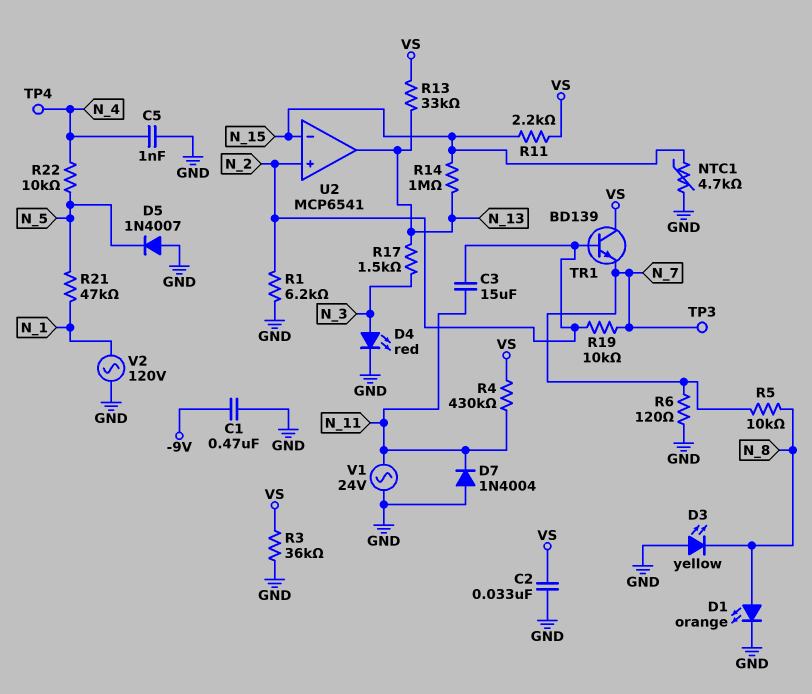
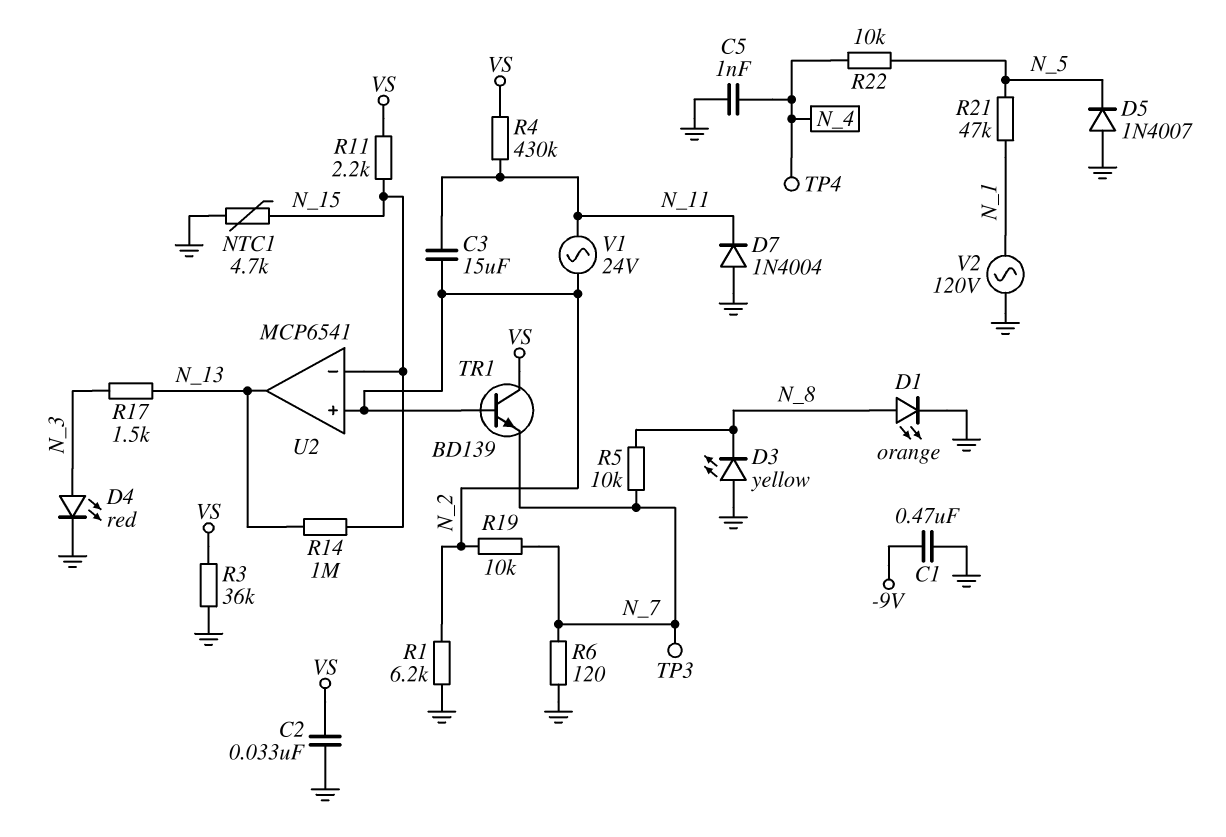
R13: 33k (N_13, VS) -> none
V1: AC 24V (GND, N_11) -> AC 24V (N_2, N_11)

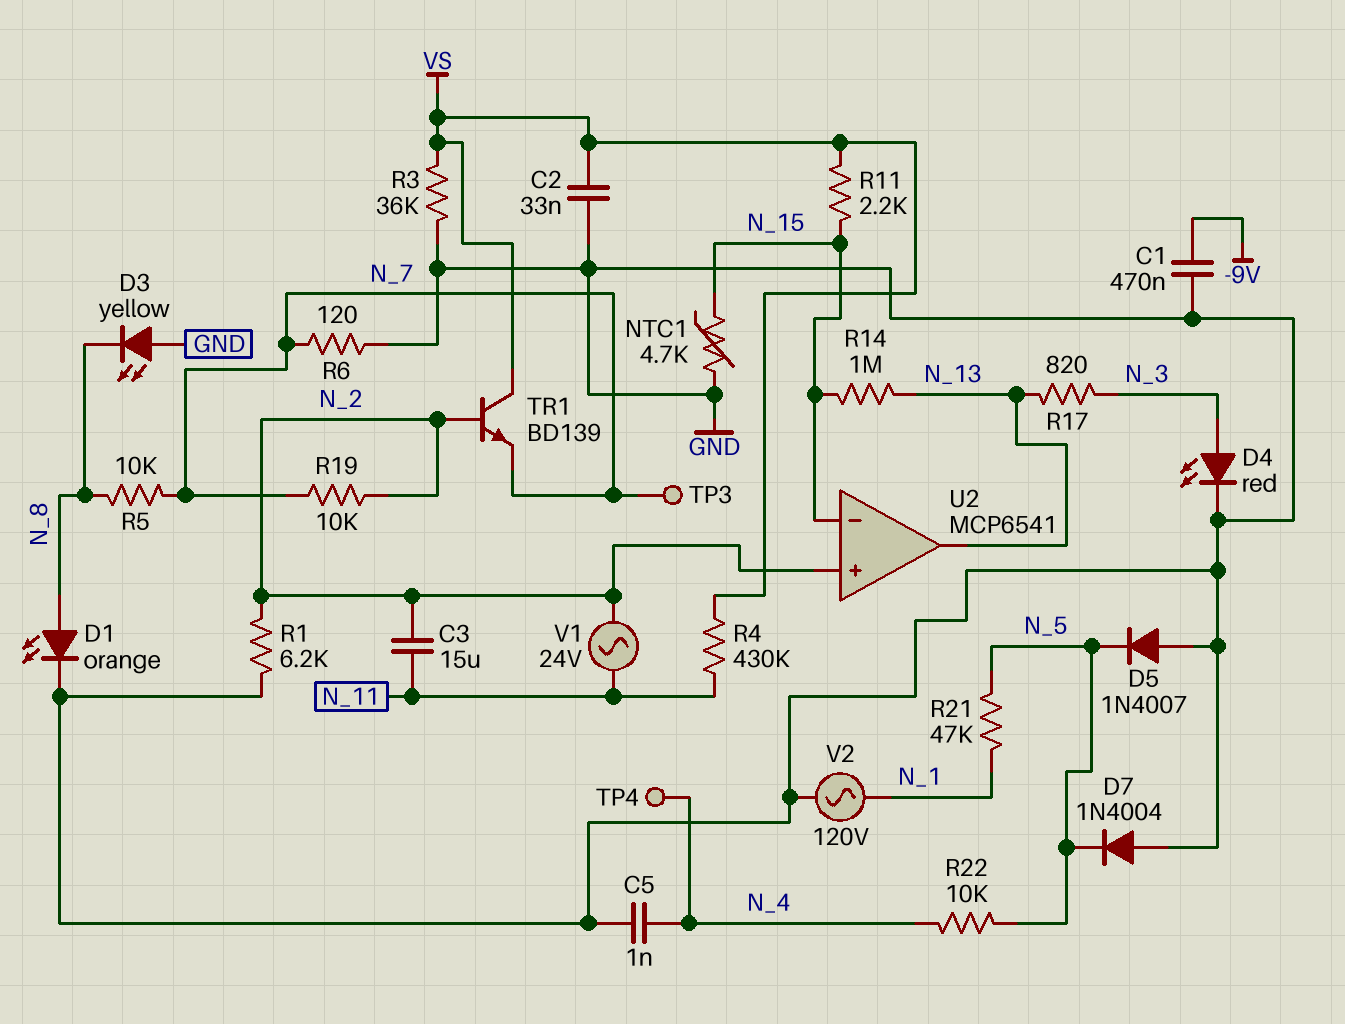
D7: diode 1N4004 (A GND, K N_11) -> diode 1N4004 (A GND, K N_5)
R17: 1.5k (N_3, N_13) -> 820 (N_3, N_13)

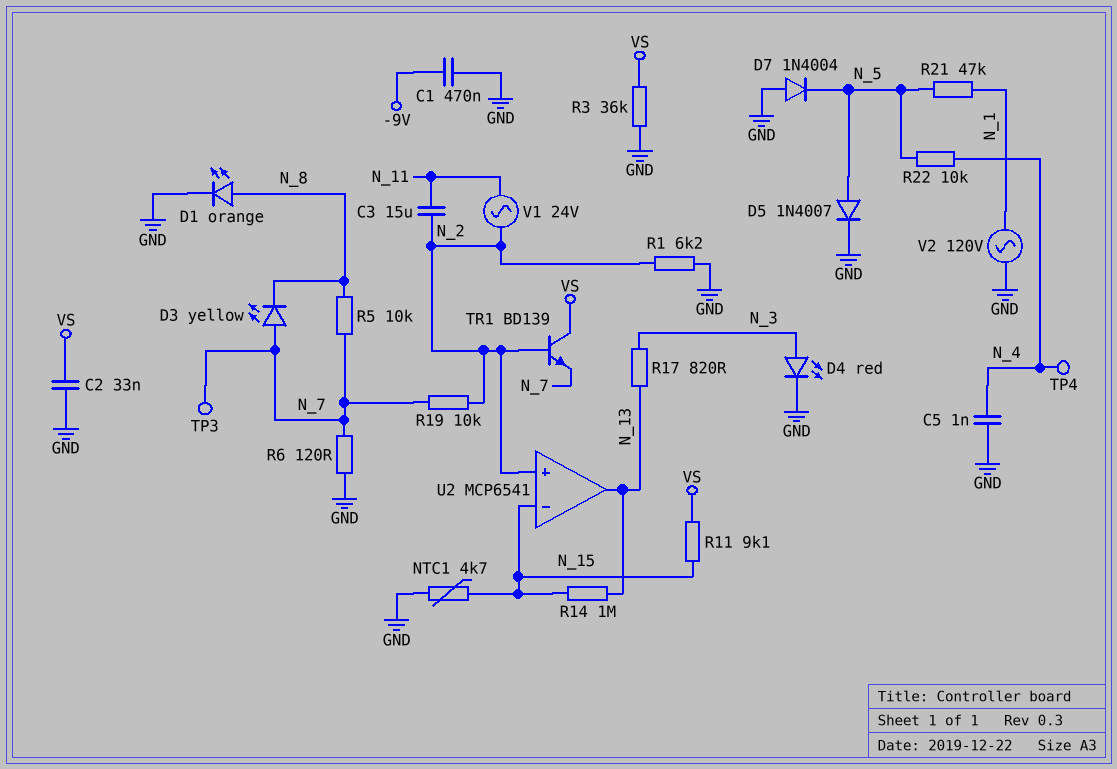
D3: LED yellow (A GND, K N_8) -> LED yellow (A N_7, K N_8)
D5: diode 1N4007 (A GND, K N_5) -> diode 1N4007 (A N_5, K GND)
R4: 430k (N_11, VS) -> none
R11: 2.2k (N_15, VS) -> 9.1k (N_15, VS)

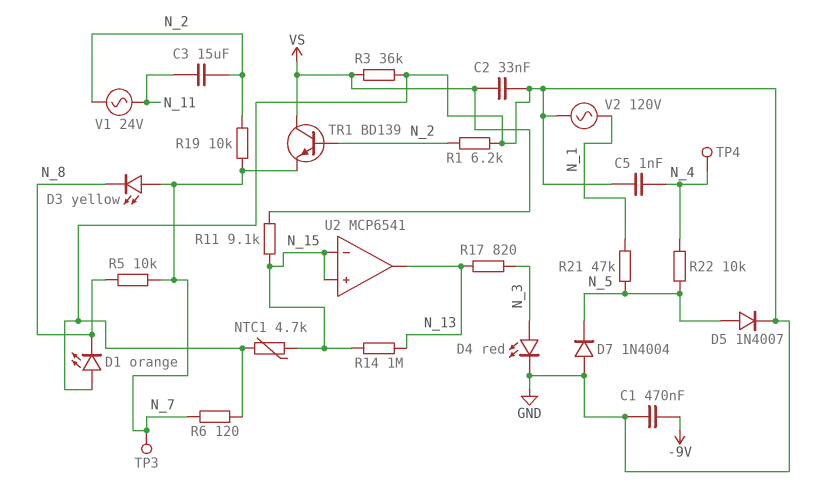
D1: LED orange (A N_8, K GND) -> LED orange (A GND, K N_8)
U2 pin in+: N_2 -> N_15

